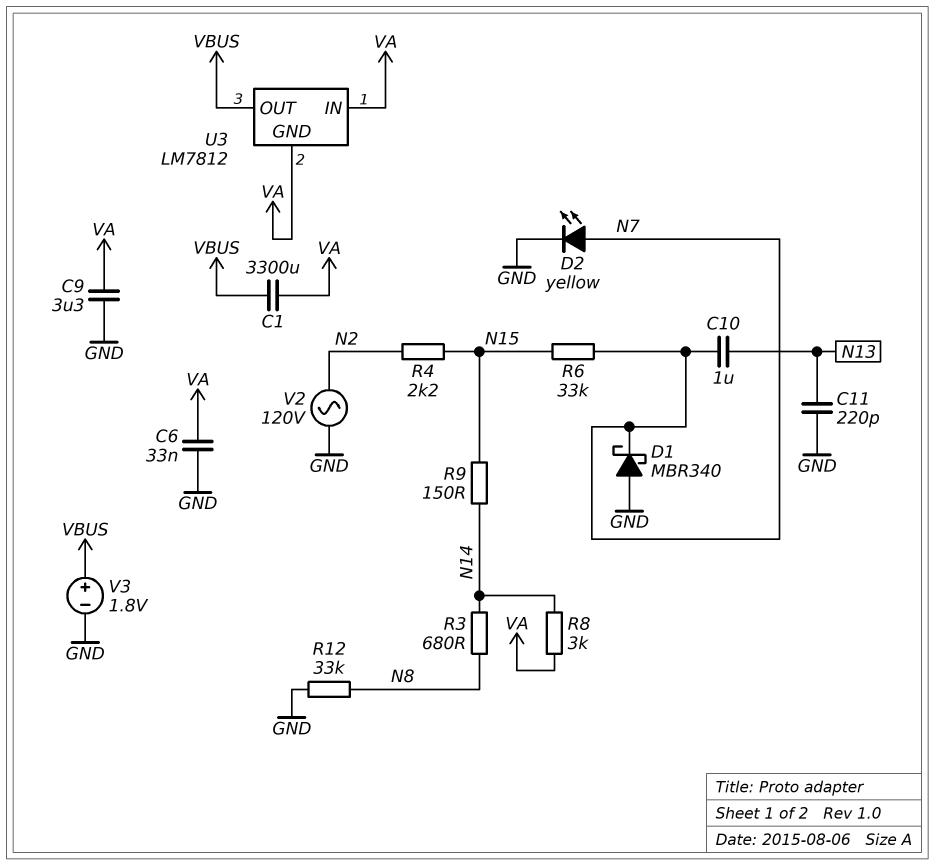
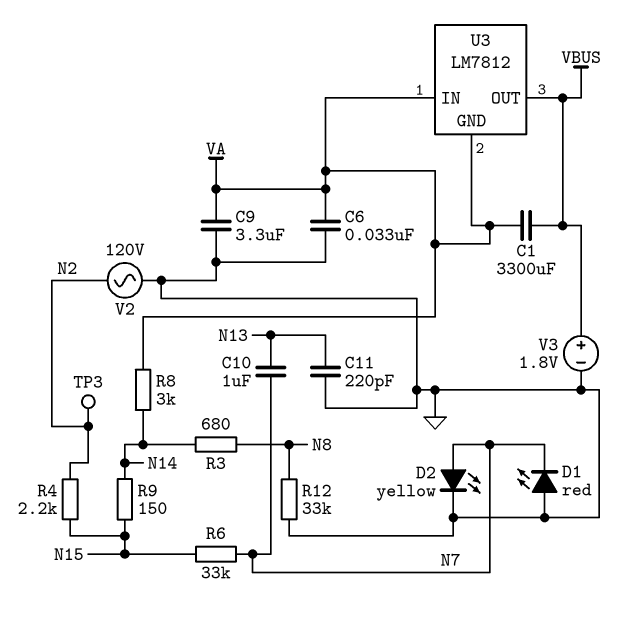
D1: schottky MBR340 (A GND, K N7) -> LED red (A GND, K N7)
TP3: none -> test point (N2)

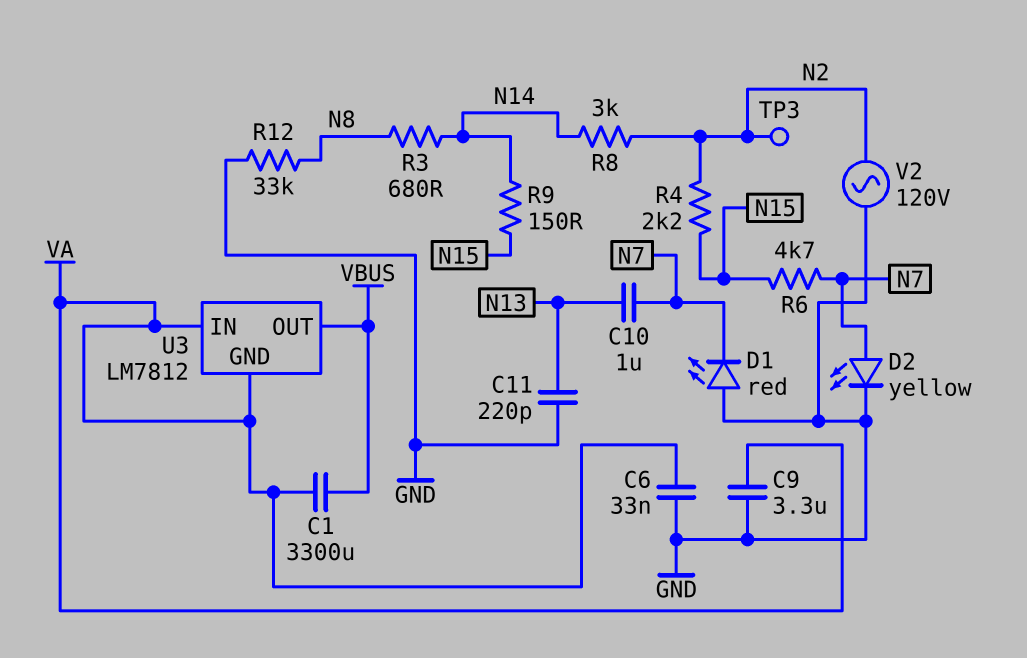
R6: 33k (N7, N15) -> 4.7k (N7, N15)
R8: 3k (N14, VA) -> 3k (N2, N14)
V3: 1.8V (plus VBUS, minus GND) -> none

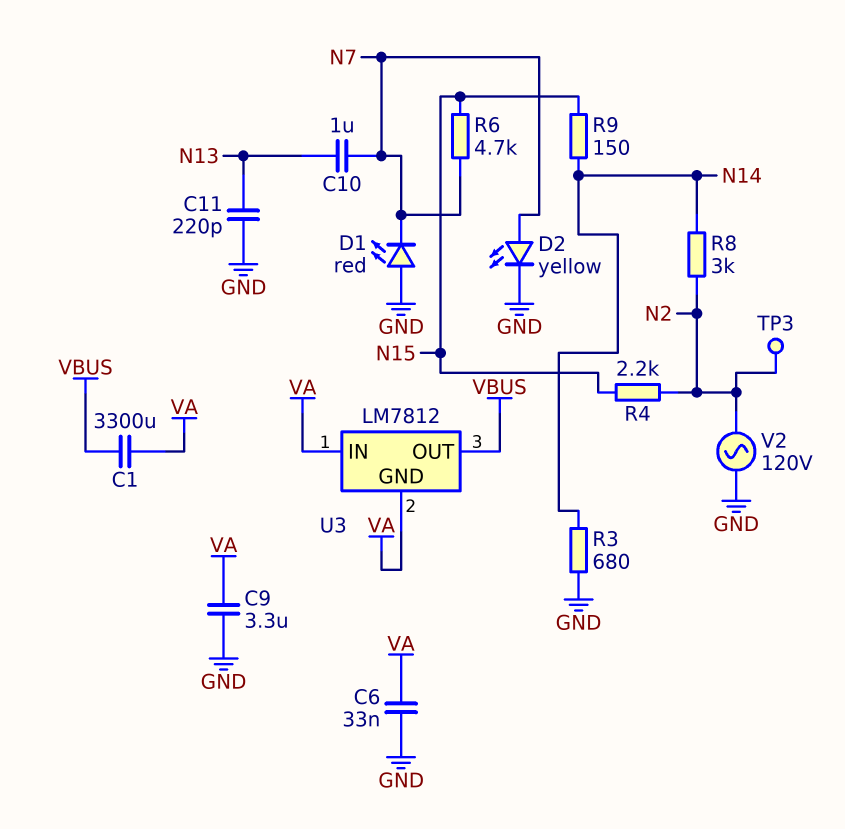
R3: 680 (N8, N14) -> 680 (GND, N14)
R12: 33k (GND, N8) -> none

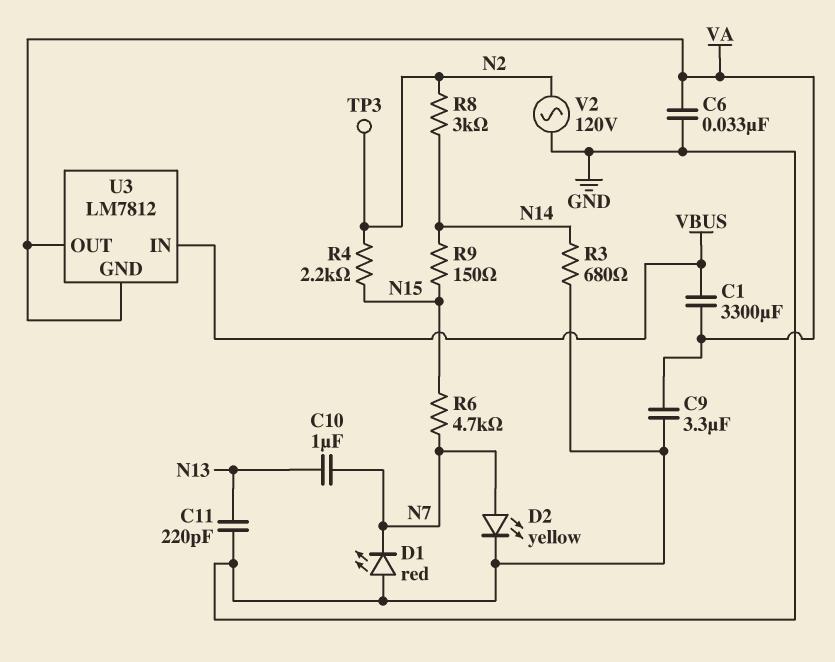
U3 pin IN: VA -> VBUS
U3 pin OUT: VBUS -> VA

